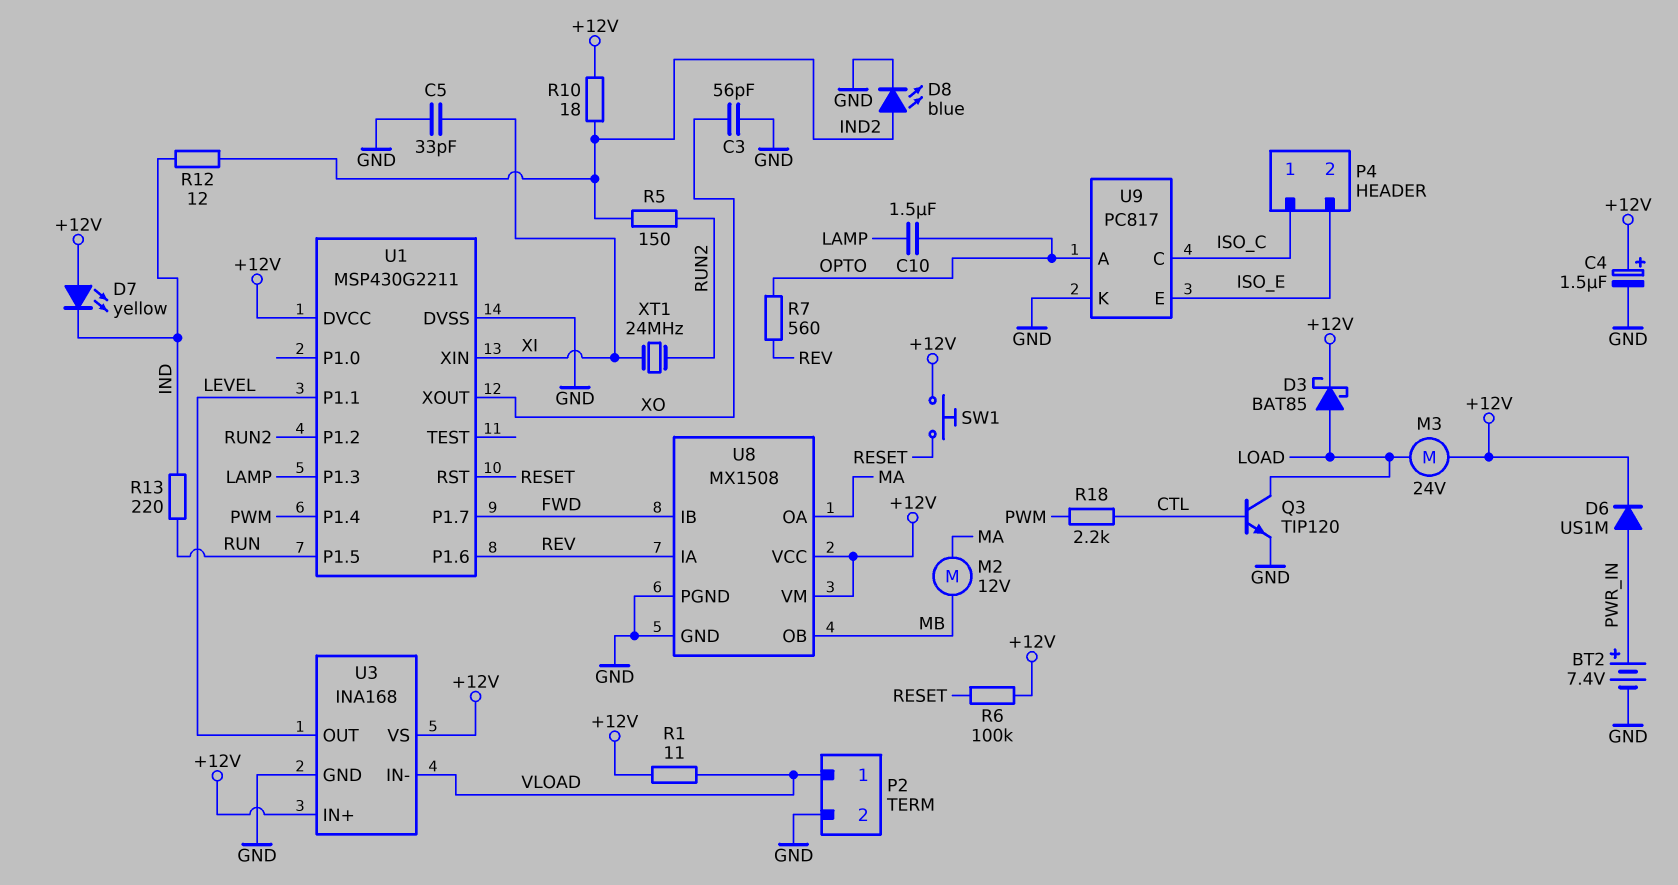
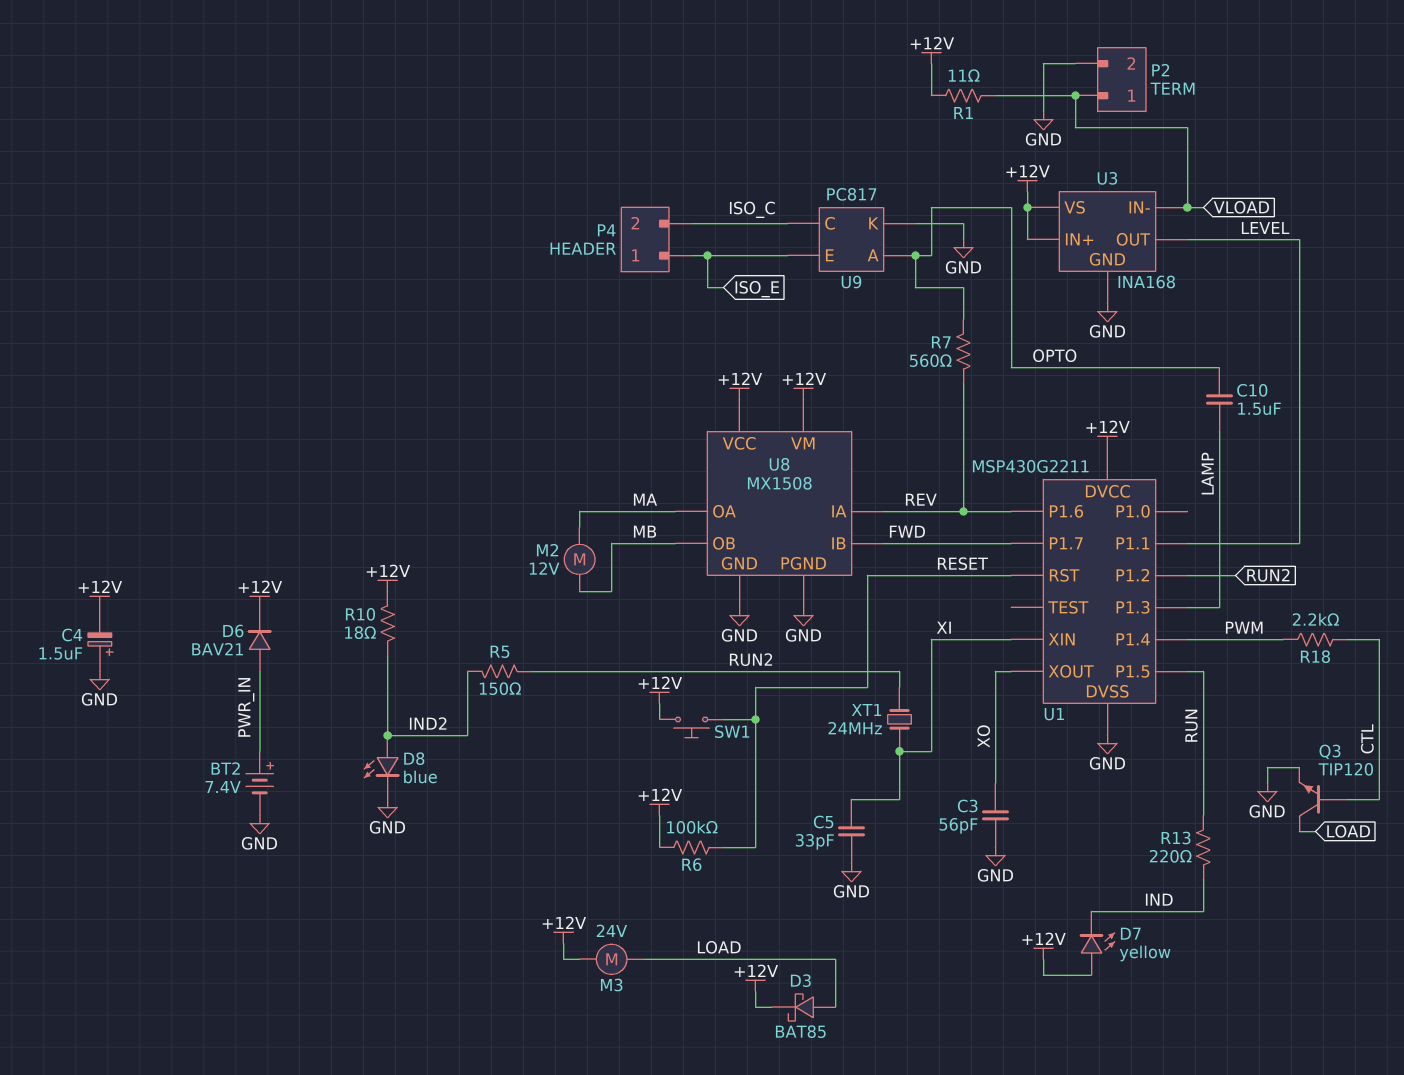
C4: 1.5uF (plus +12V, minus GND) -> 1.5uF (plus GND, minus +12V)
D6: diode US1M (A PWR_IN, K +12V) -> diode BAV21 (A PWR_IN, K +12V)
P4 pin 1: ISO_C -> ISO_E
P4 pin 2: ISO_E -> ISO_C
R12: 12 (IND, IND2) -> none

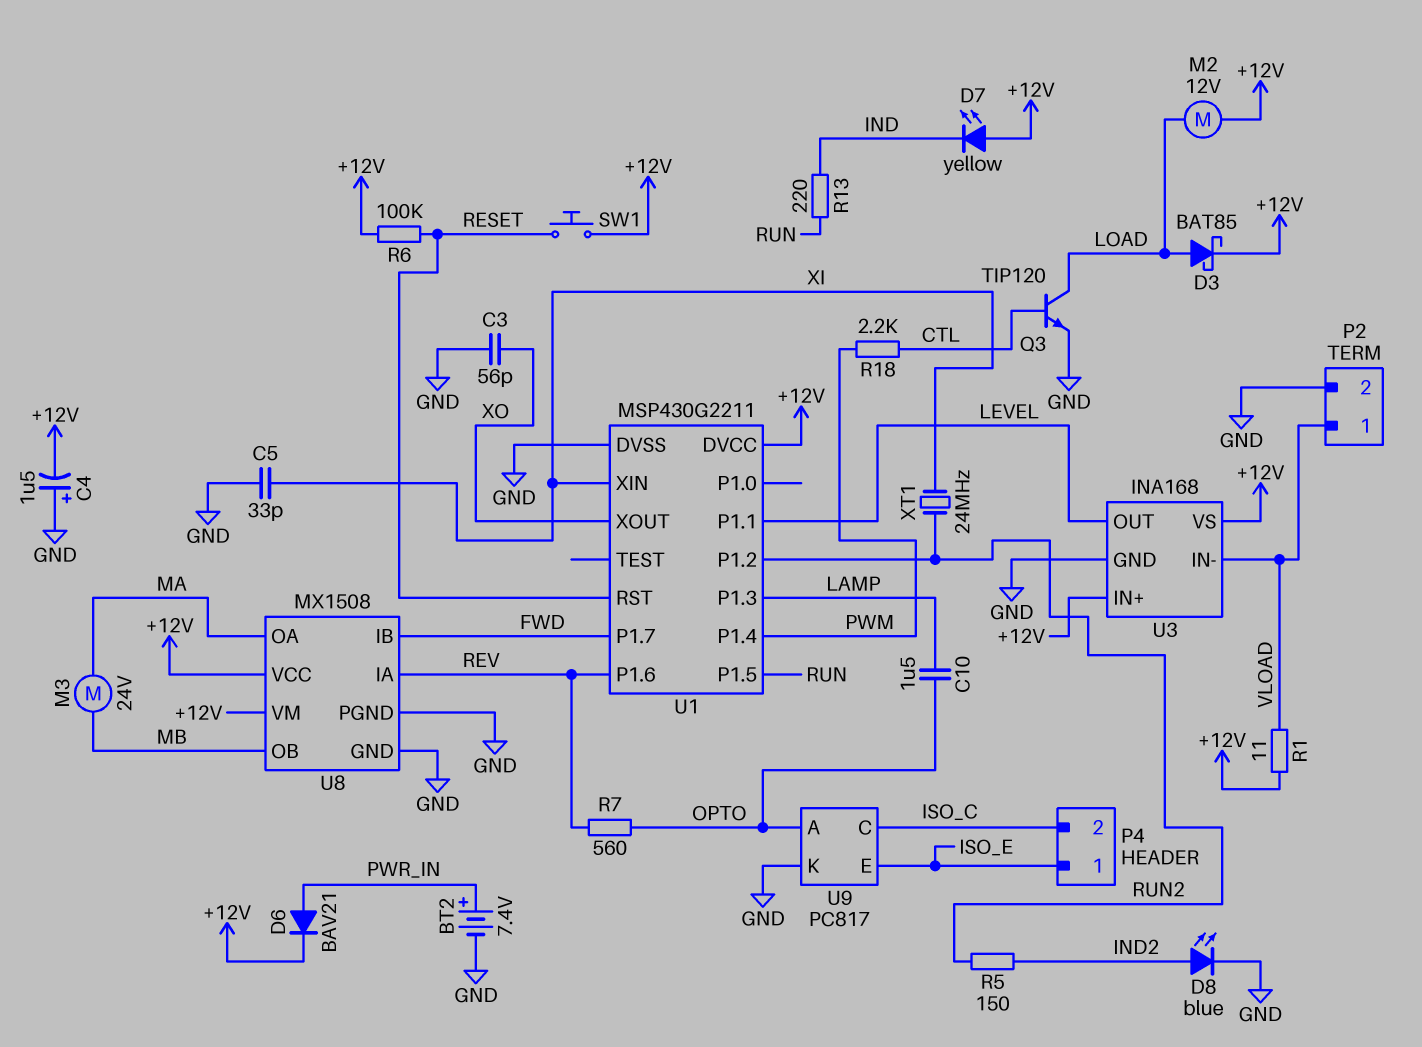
M2: motor 12V (MA, MB) -> motor 12V (+12V, LOAD)
M3: motor 24V (+12V, LOAD) -> motor 24V (MA, MB)
R10: 18 (+12V, IND2) -> none

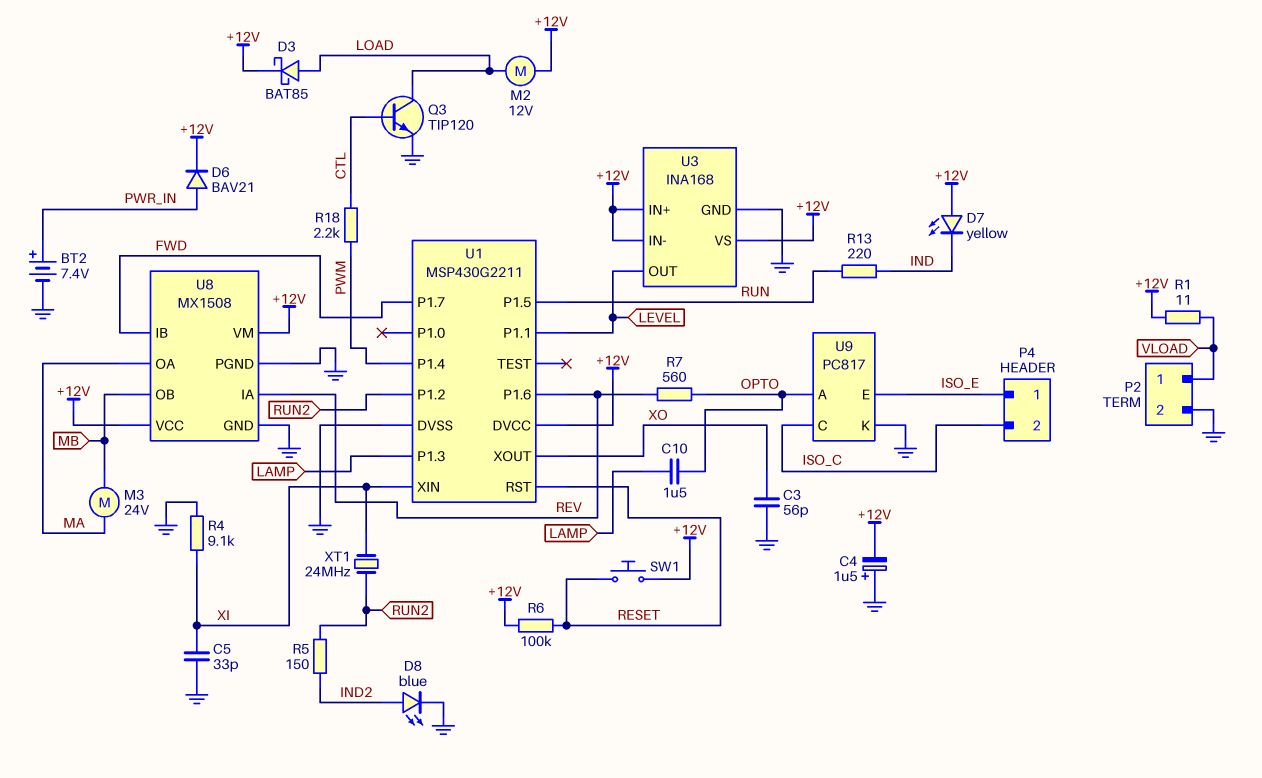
R4: none -> 9.1k (GND, XI)
U3 pin IN-: VLOAD -> +12V

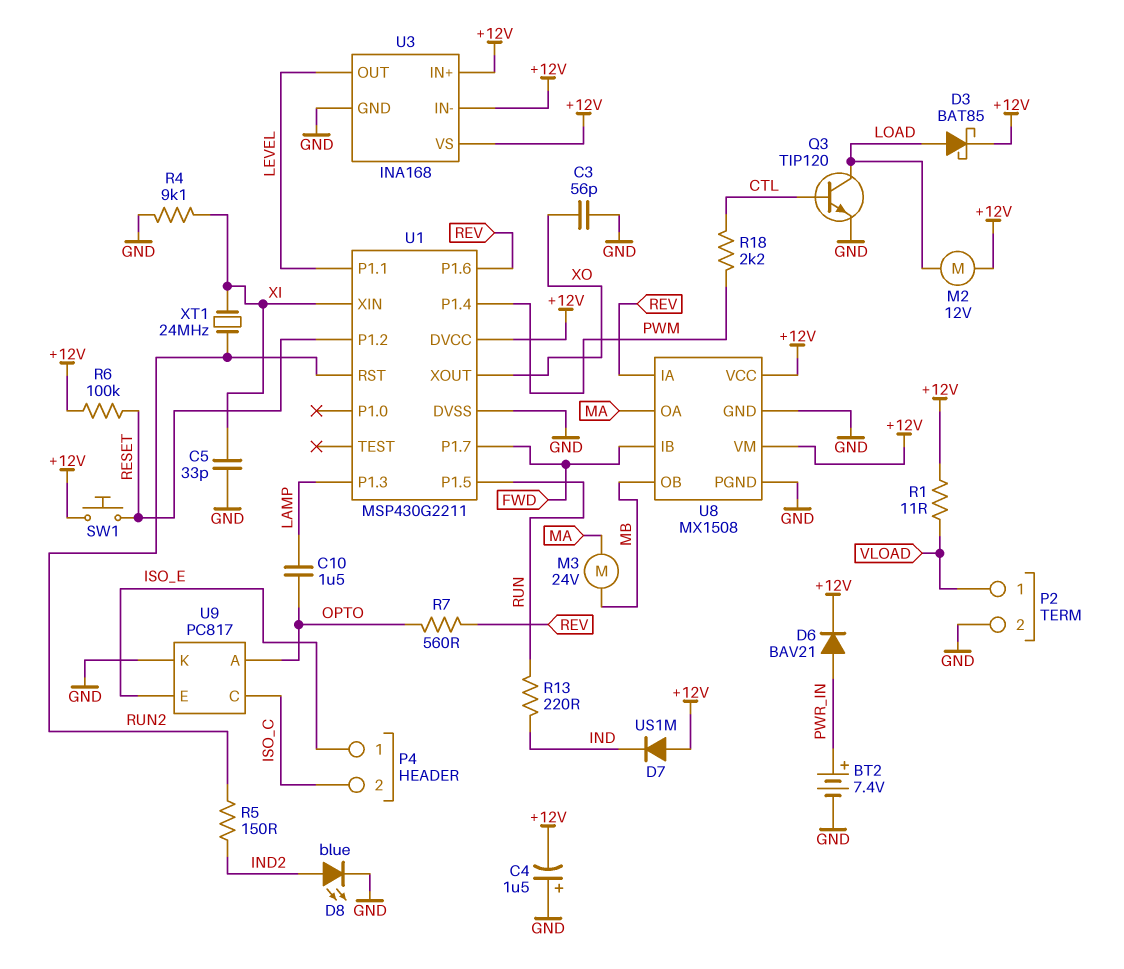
D7: LED yellow (A +12V, K IND) -> diode US1M (A +12V, K IND)
U1 pin P1.2: RUN2 -> RESET
U1 pin RST: RESET -> RUN2

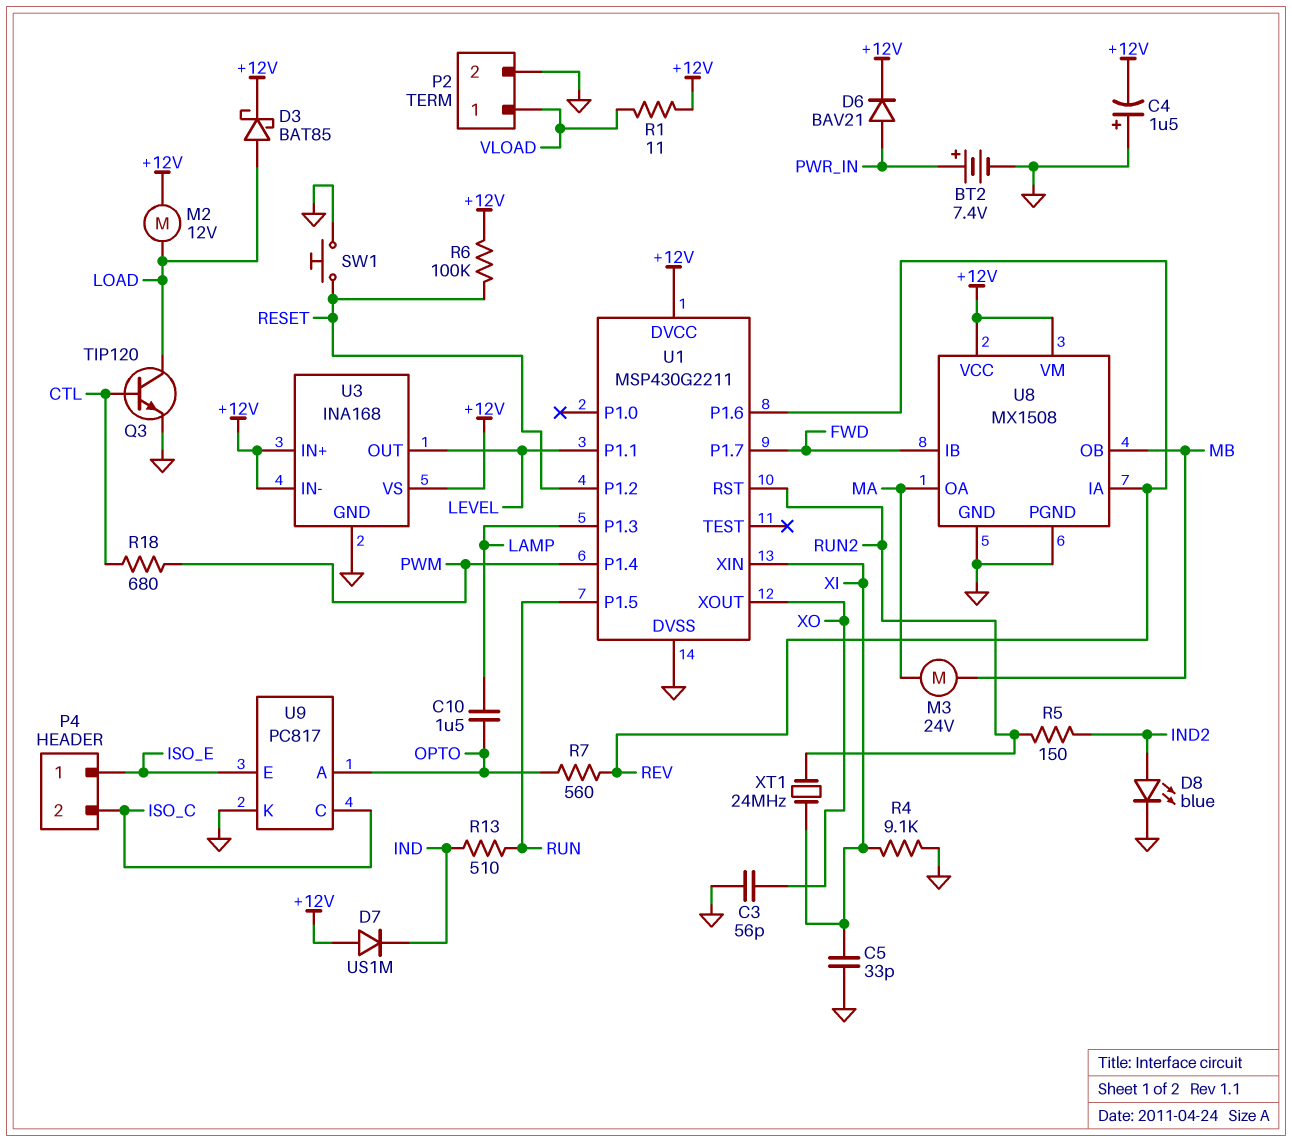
R13: 220 (IND, RUN) -> 510 (IND, RUN)
R18: 2.2k (CTL, PWM) -> 680 (CTL, PWM)
SW1: button (+12V, RESET) -> button (GND, RESET)

